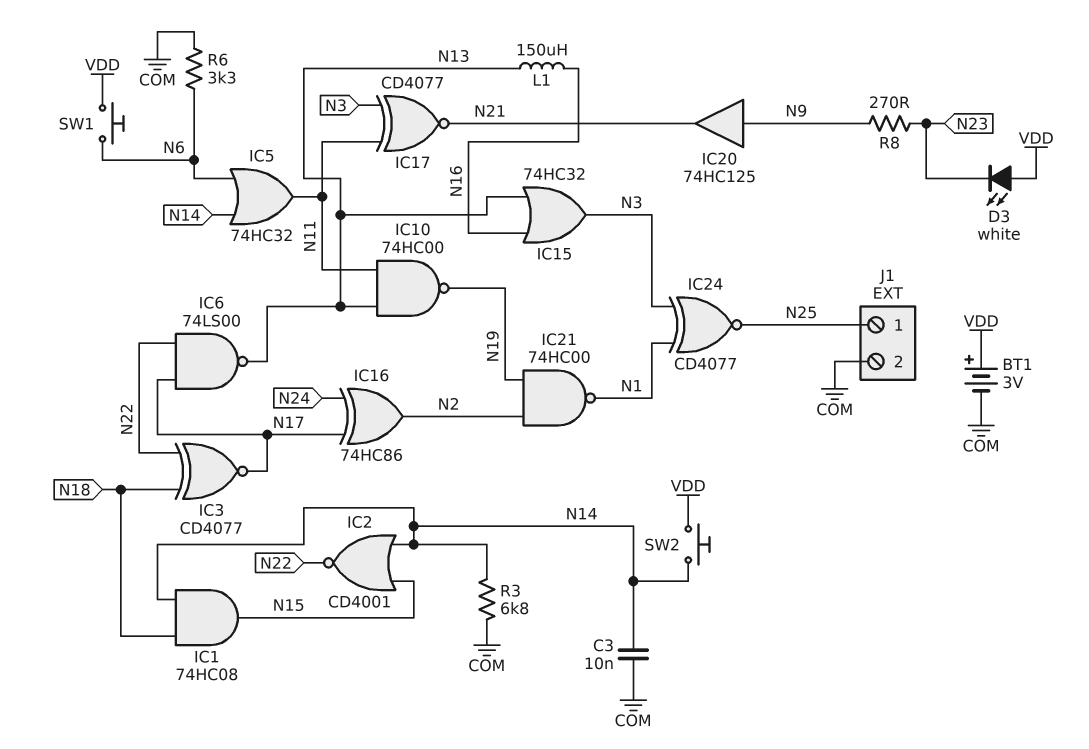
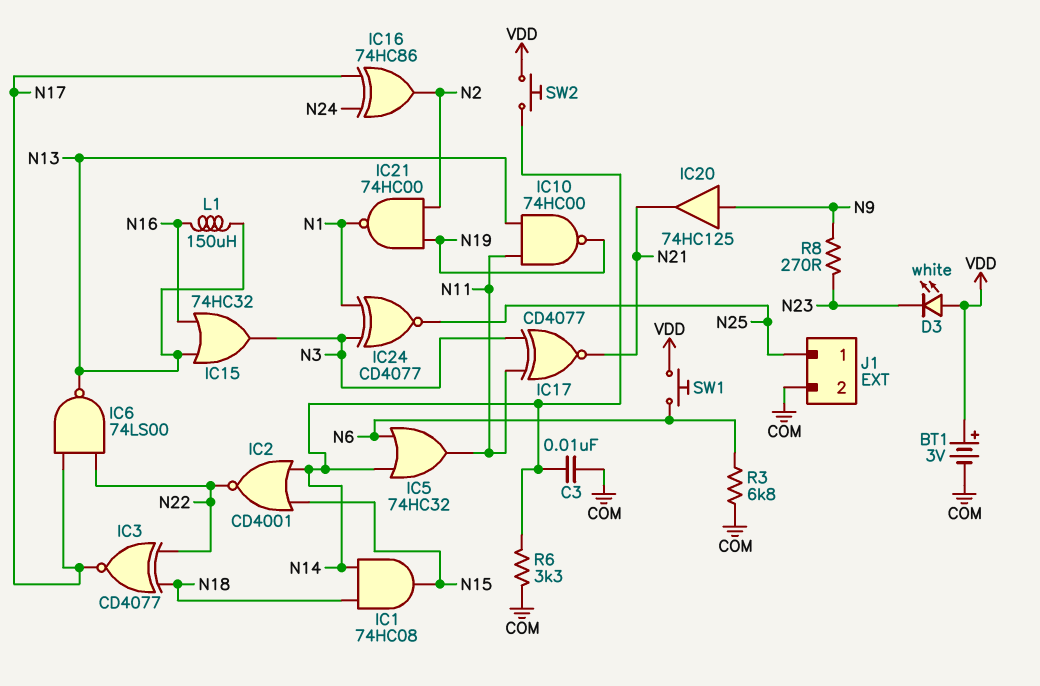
R3: 6.8k (COM, N14) -> 6.8k (COM, N6)
R6: 3.3k (COM, N6) -> 3.3k (COM, N14)

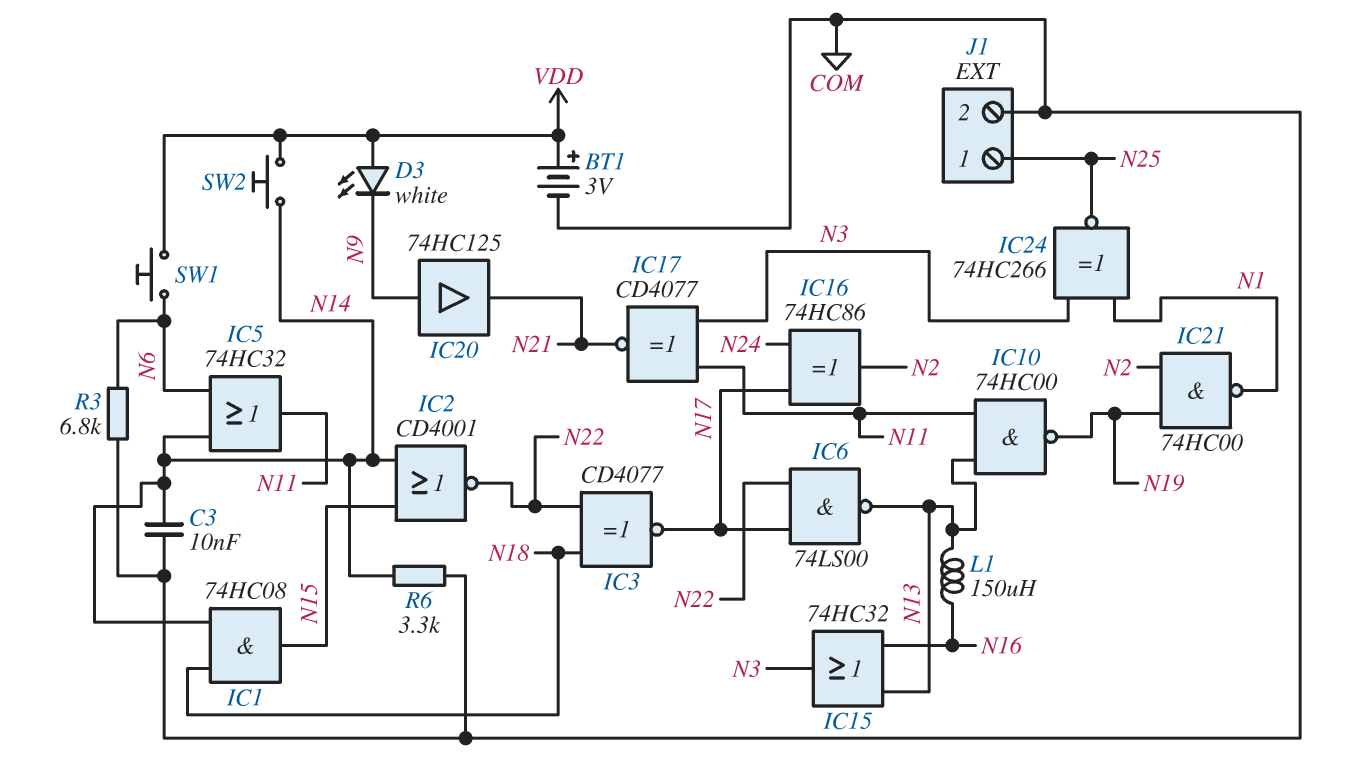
D3: LED white (A VDD, K N23) -> LED white (A VDD, K N9)
IC24: XNOR CD4077 (in N1, in N3, out N25) -> XNOR 74HC266 (in N1, in N3, out N25)
R8: 270 (N9, N23) -> none

